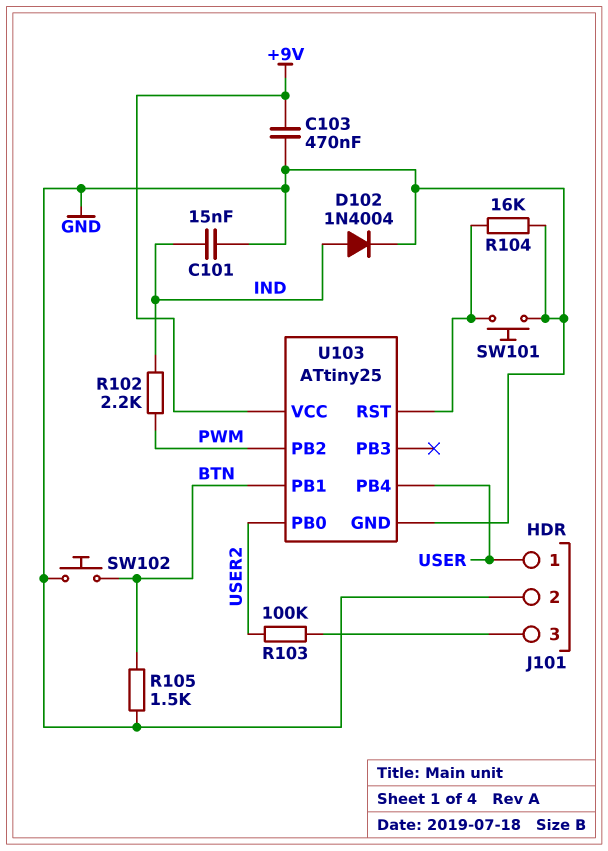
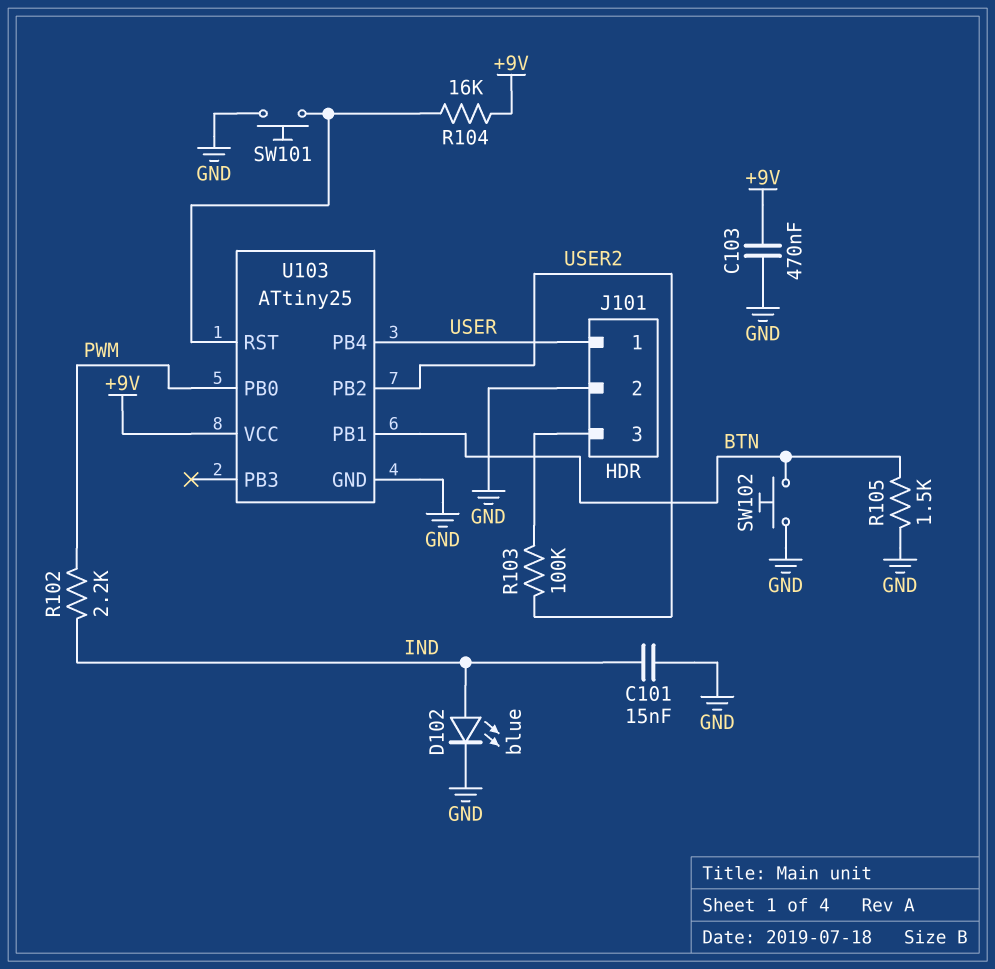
D102: diode 1N4004 (A IND, K GND) -> LED blue (A IND, K GND)
R104: 16k (GND, U103/RST) -> 16k (+9V, U103/RST)
U103 pin PB0: USER2 -> PWM
U103 pin PB2: PWM -> USER2

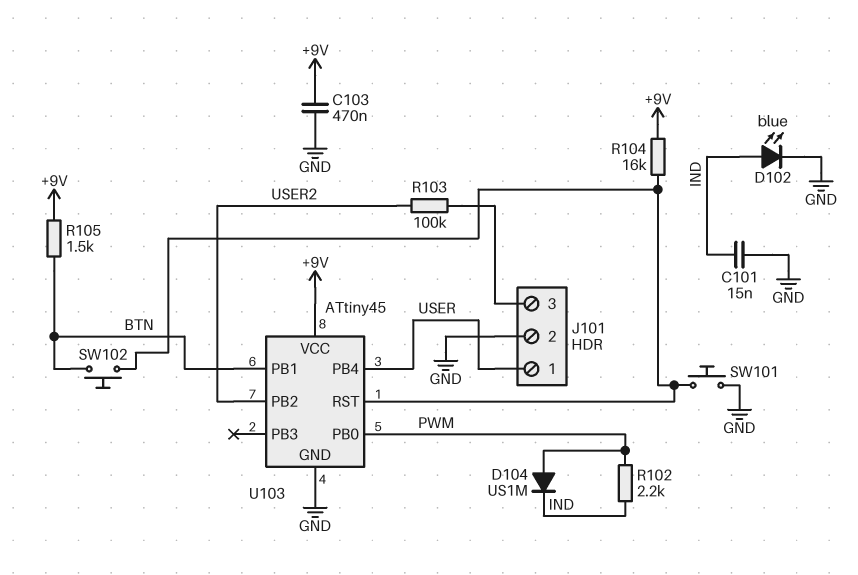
D104: none -> diode US1M (A PWM, K IND)
R105: 1.5k (BTN, GND) -> 1.5k (+9V, BTN)
SW102: button (BTN, GND) -> button (BTN, U103/RST)
U103: ATtiny25 -> ATtiny45

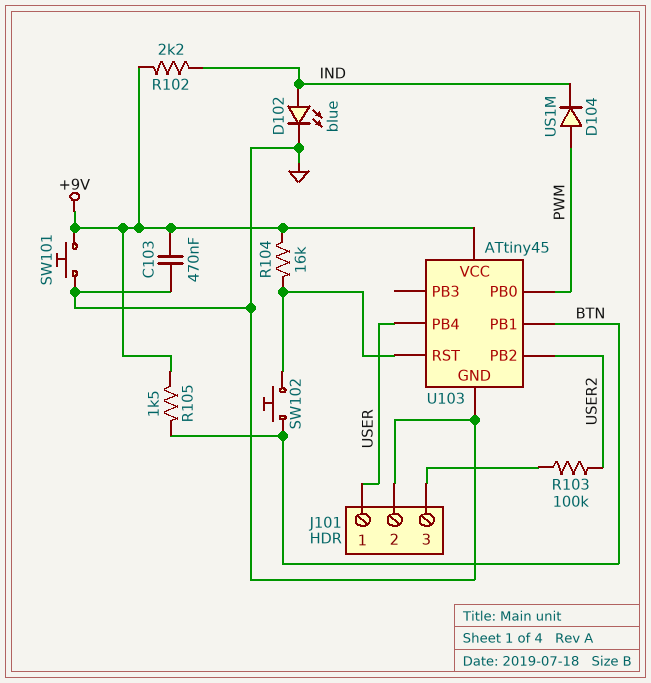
C101: 15nF (GND, IND) -> none
R102: 2.2k (IND, PWM) -> 2.2k (+9V, IND)
SW101: button (GND, U103/RST) -> button (+9V, GND)

